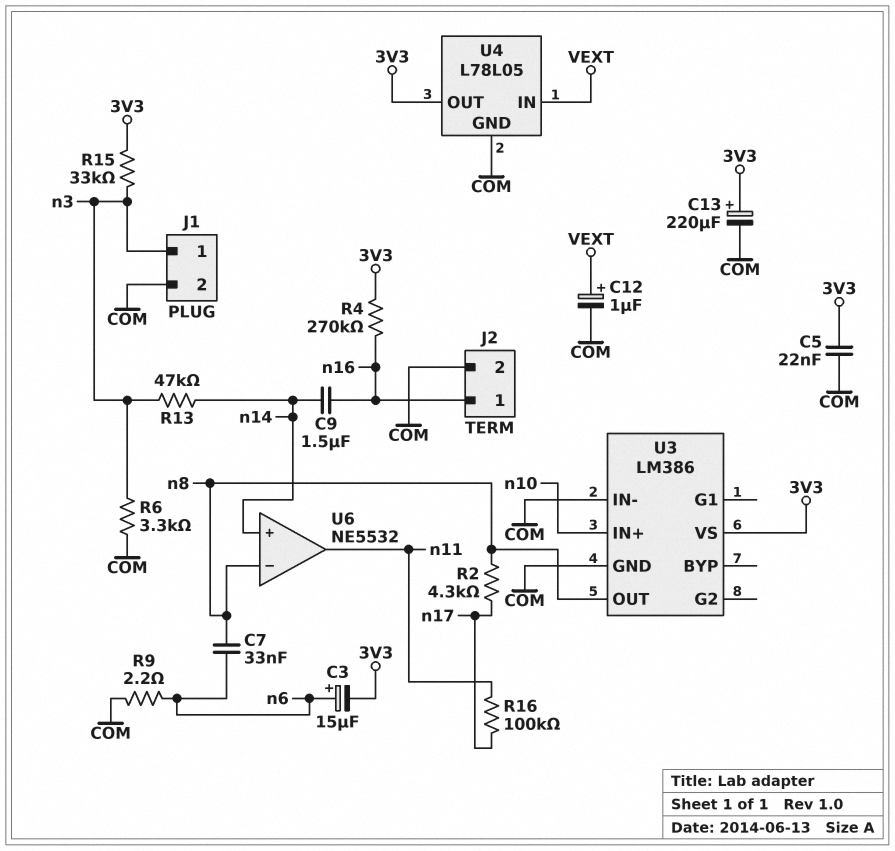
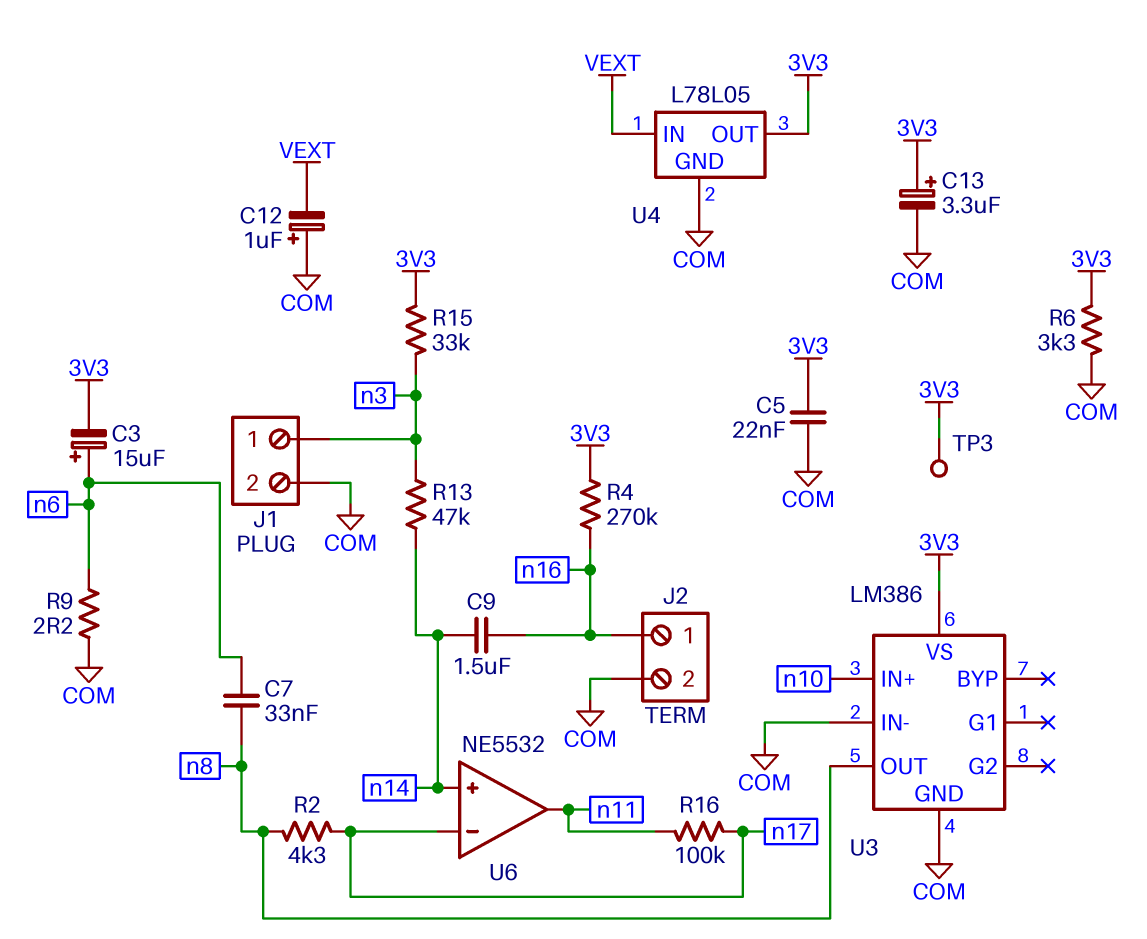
C12: 1uF (plus VEXT, minus COM) -> 1uF (plus COM, minus VEXT)
C13: 220uF (plus 3V3, minus COM) -> 3.3uF (plus 3V3, minus COM)
R6: 3.3k (COM, n3) -> 3.3k (3V3, COM)
TP3: none -> test point (3V3)
U6 pin in-: n8 -> n17

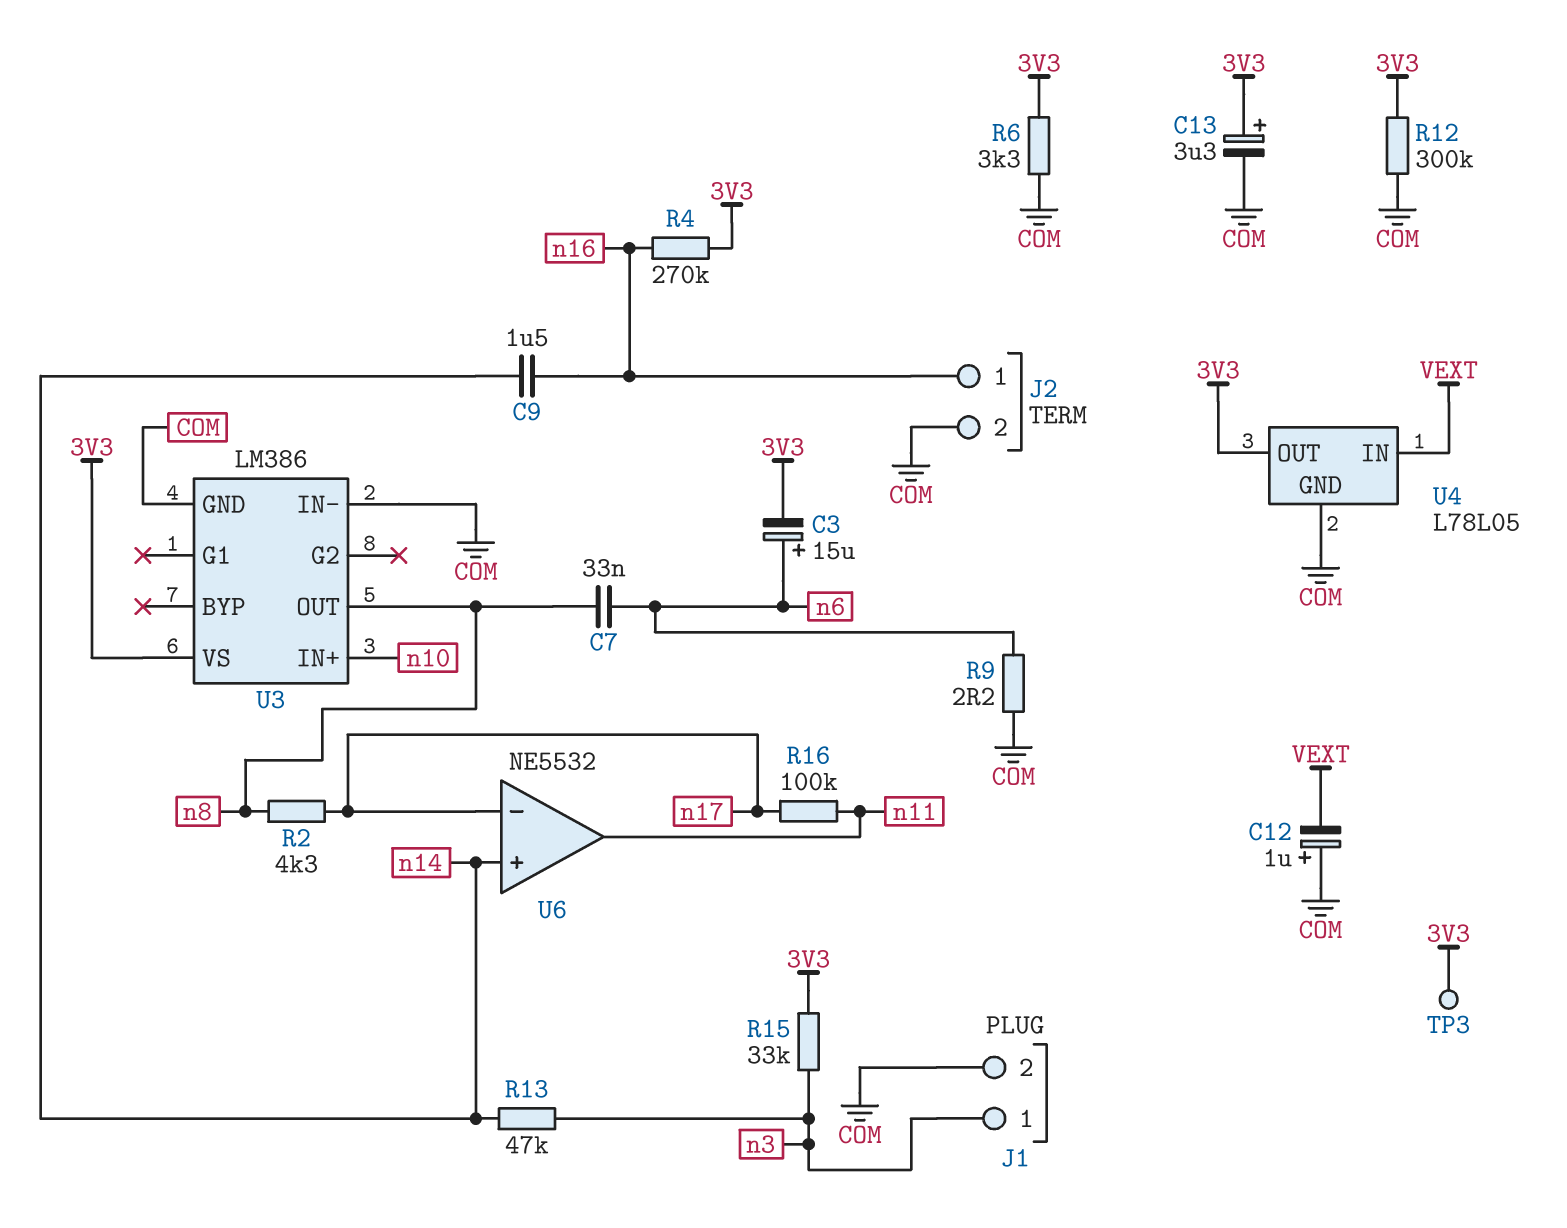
C5: 22nF (3V3, COM) -> none
R12: none -> 300k (3V3, COM)

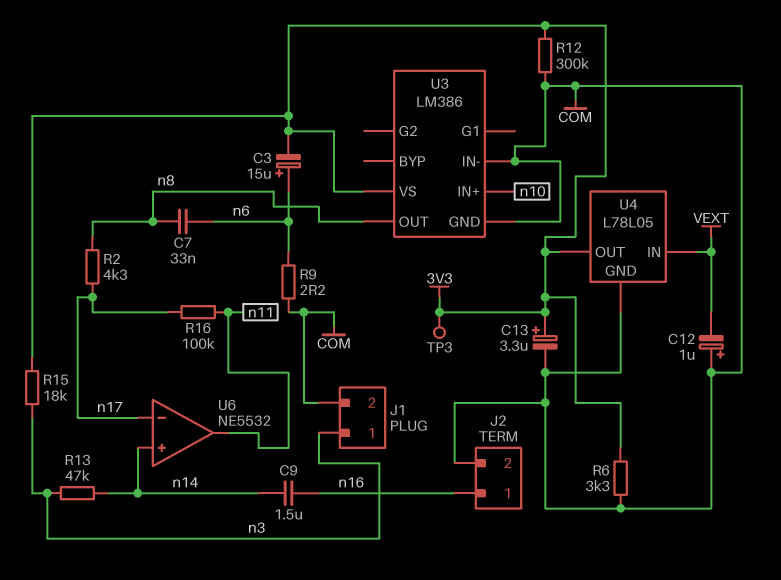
R4: 270k (3V3, n16) -> none
R15: 33k (3V3, n3) -> 18k (3V3, n3)

